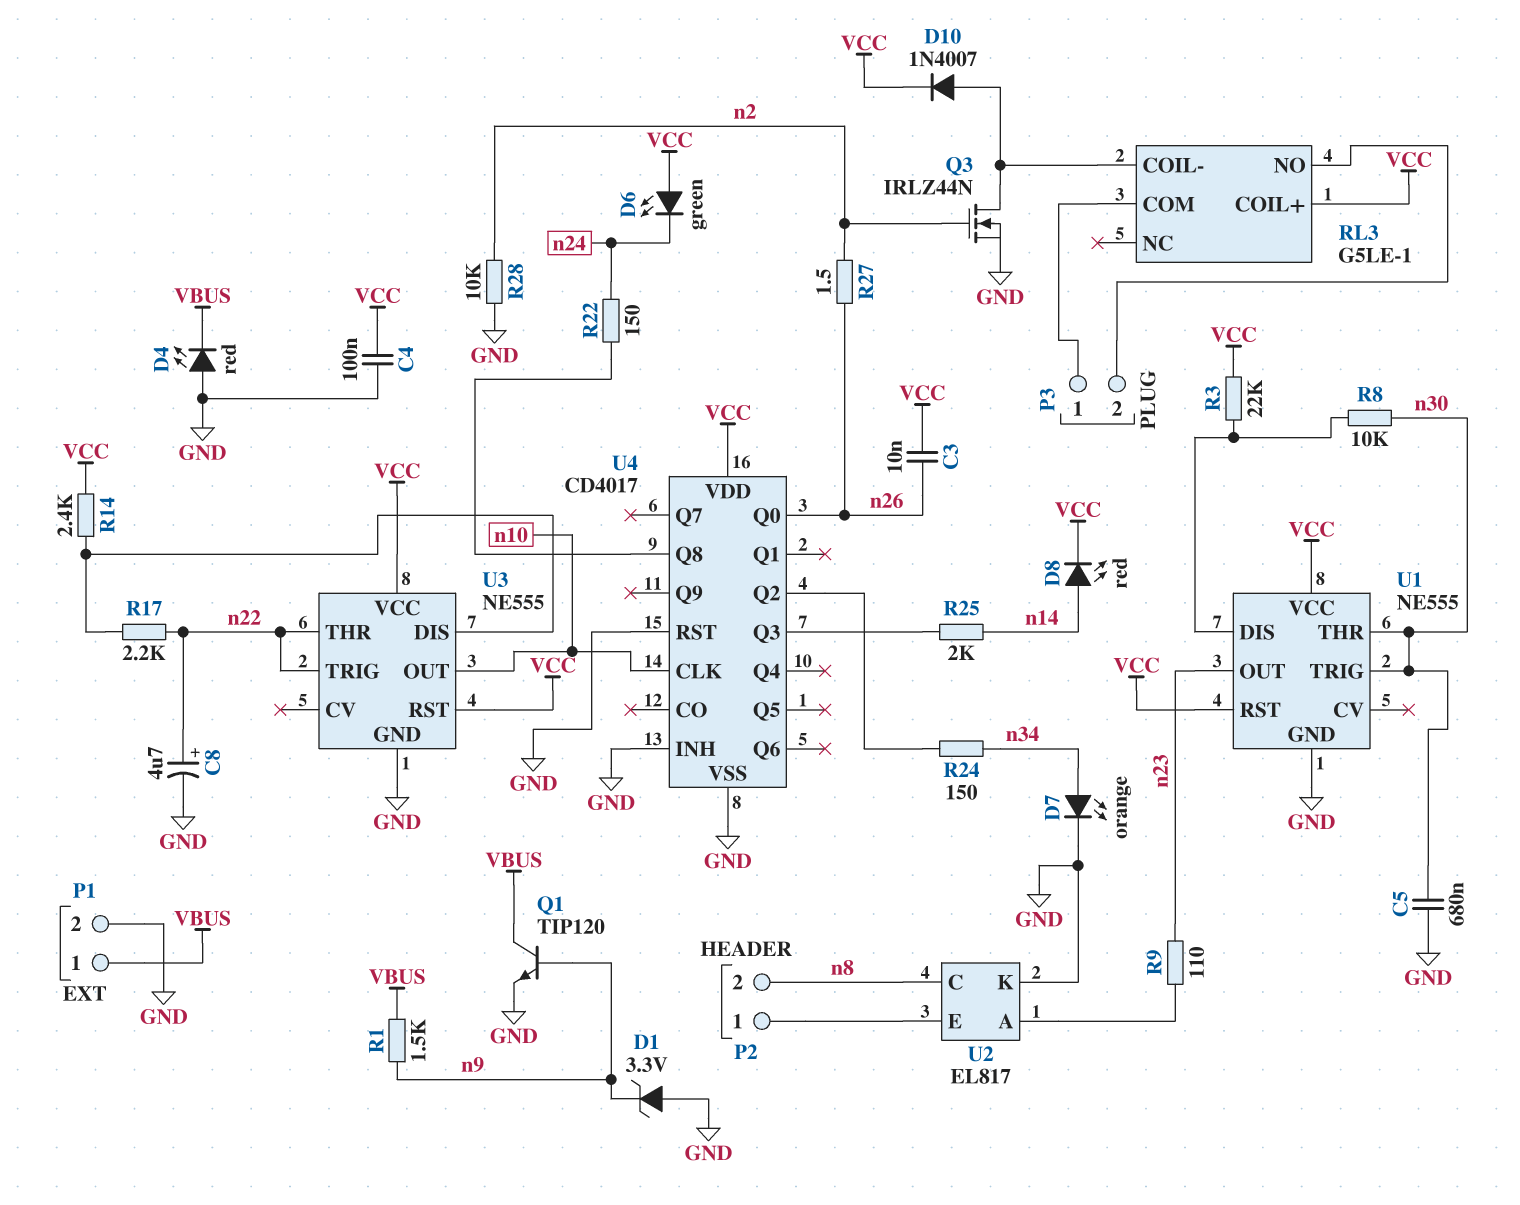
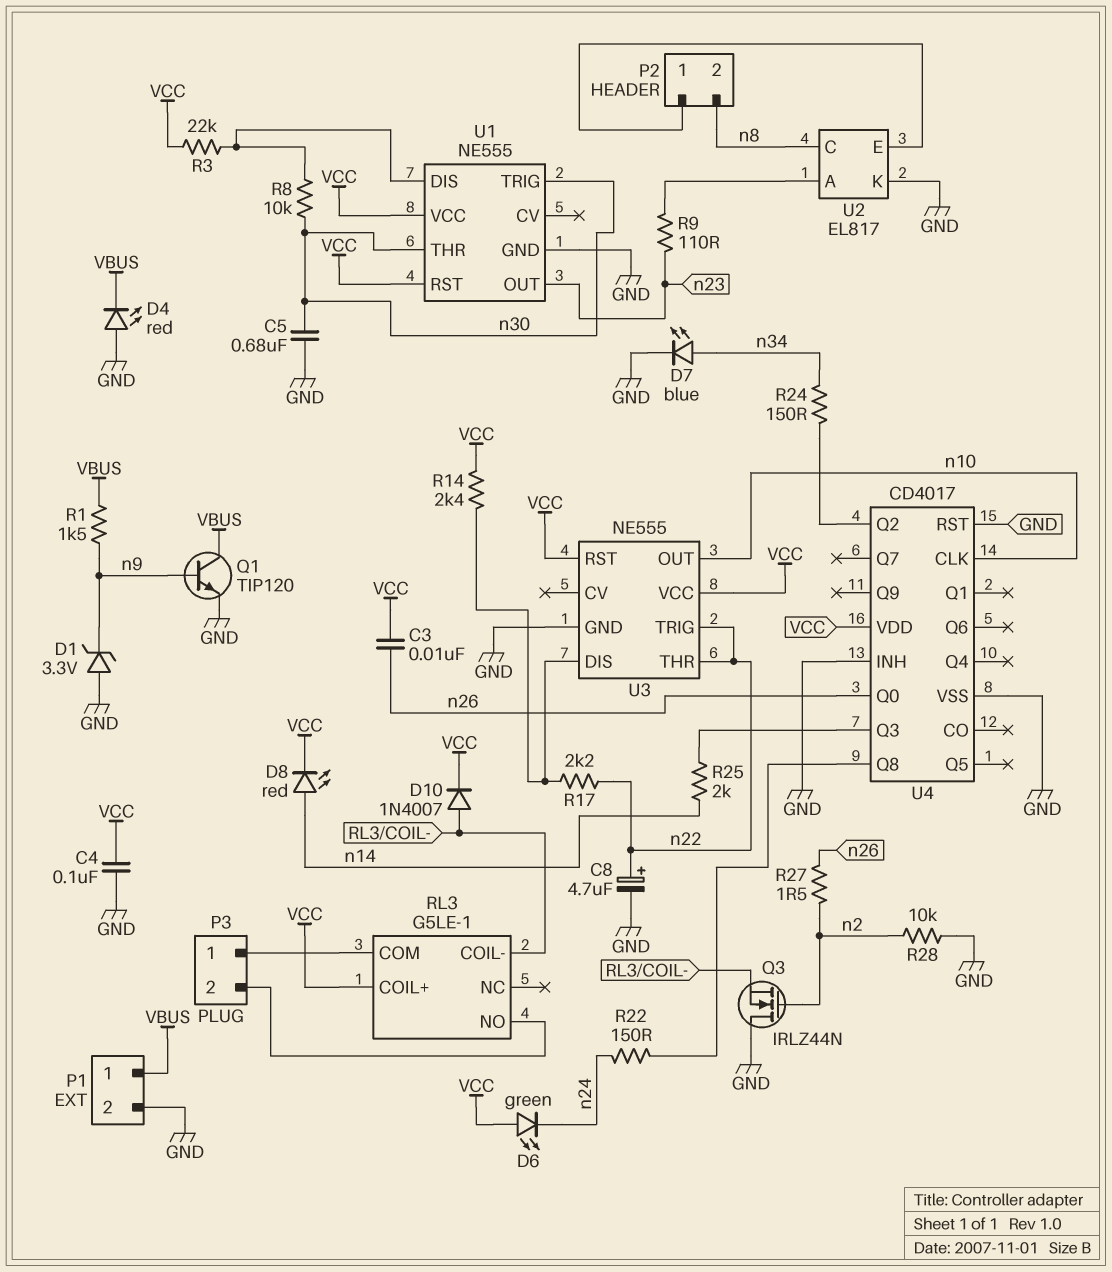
D7: LED orange (A n34, K GND) -> LED blue (A n34, K GND)
Q3: NMOS IRLZ44N (G n2, D RL3/COIL-, S GND) -> NMOS IRLZ44N (G n2, D GND, S RL3/COIL-)

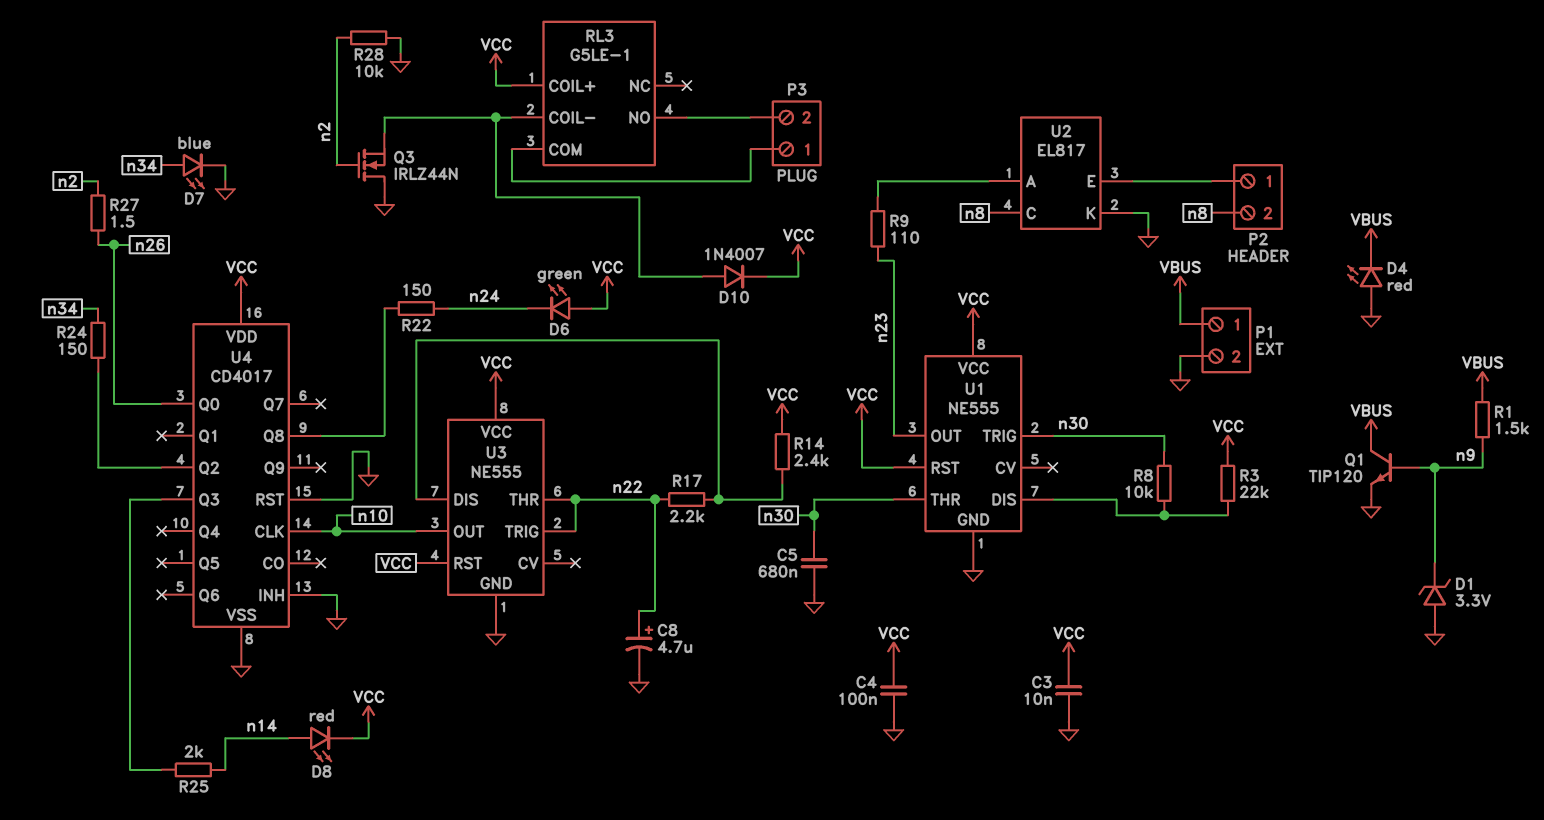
C3: 10nF (VCC, n26) -> 10nF (GND, VCC)

